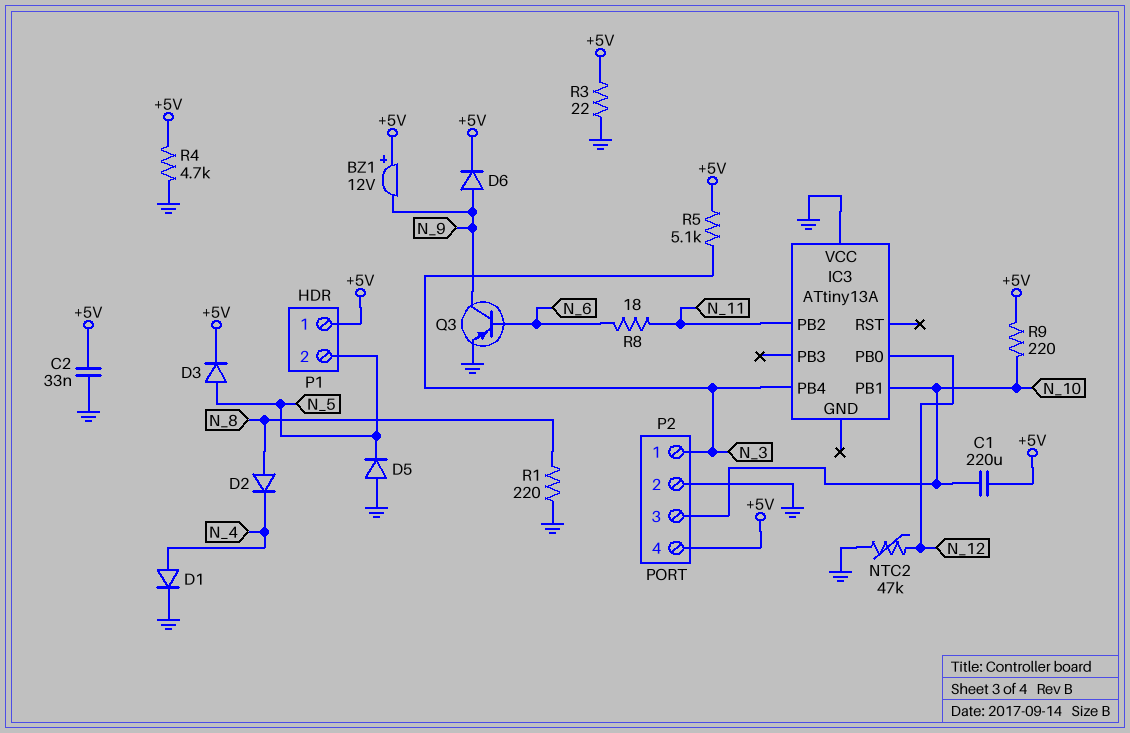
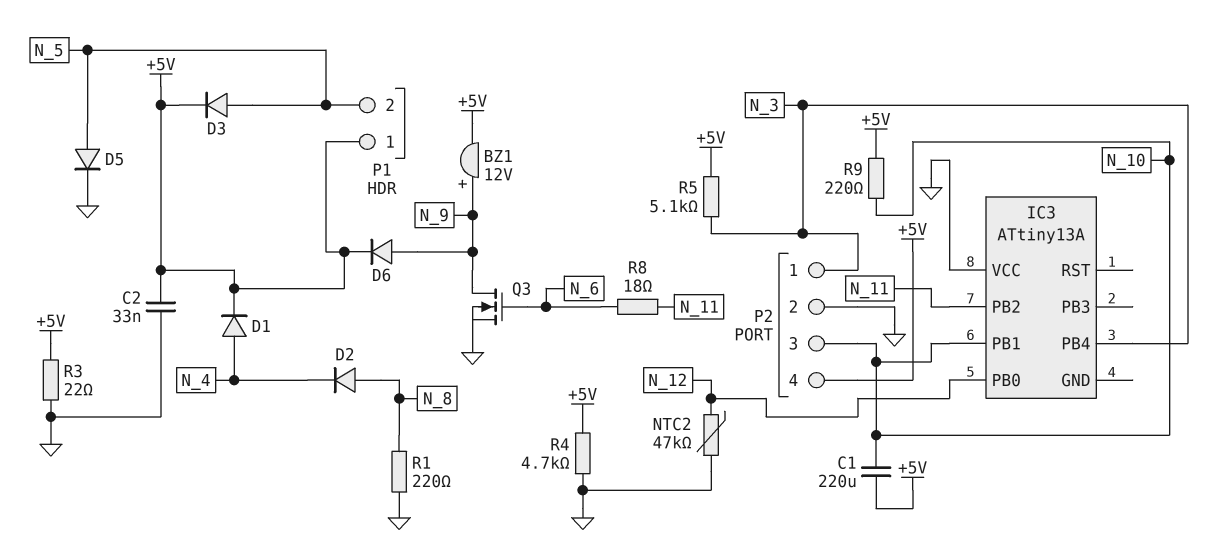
BZ1: buzzer 12V (plus +5V, minus N_9) -> buzzer 12V (plus N_9, minus +5V)
D1: diode (A N_4, K GND) -> diode (A N_4, K +5V)
D5: diode (A GND, K N_5) -> diode (A N_5, K GND)
Q3: PNP (B N_6, C N_9, E GND) -> NMOS (G N_6, D N_9, S GND)

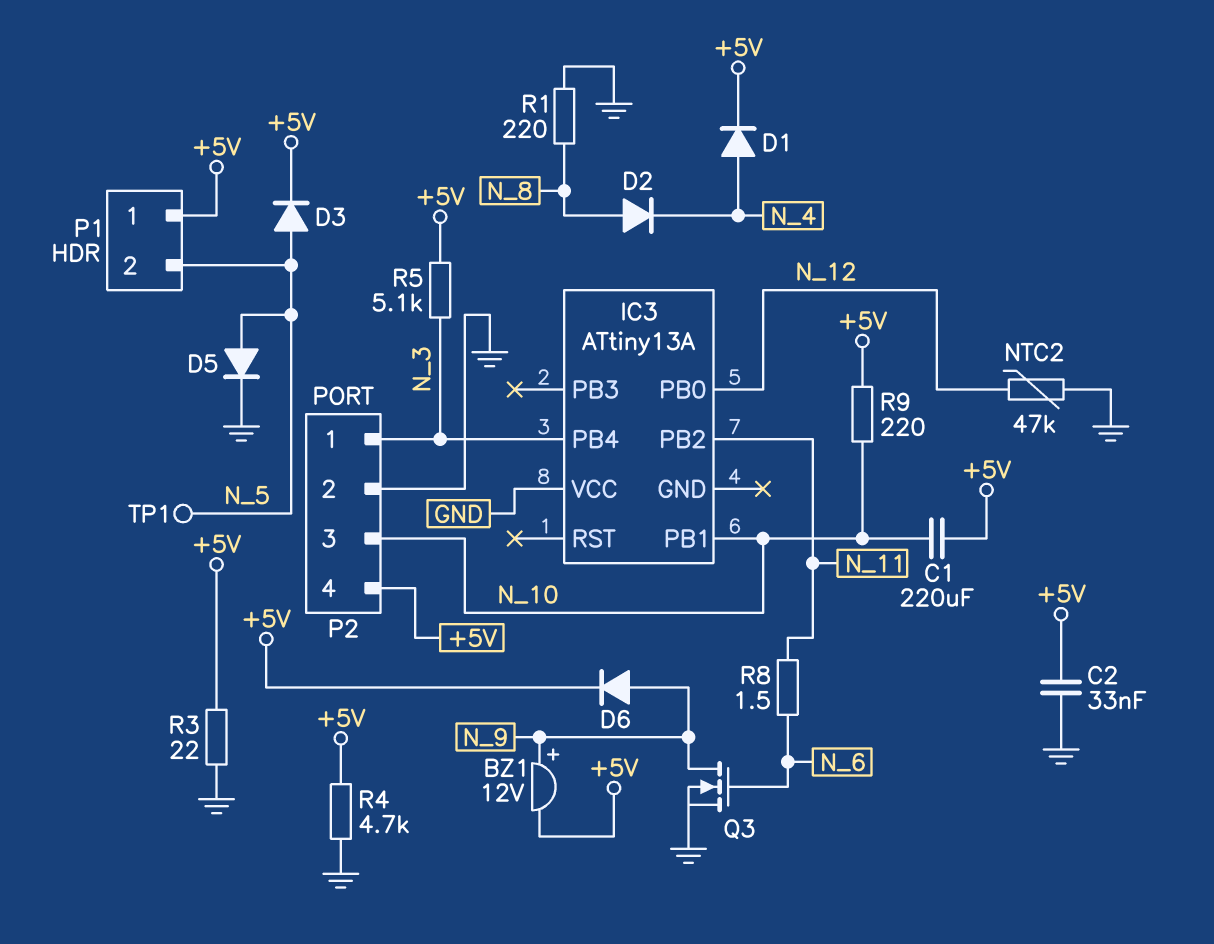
R8: 18 (N_6, N_11) -> 1.5 (N_6, N_11)
TP1: none -> test point (N_5)

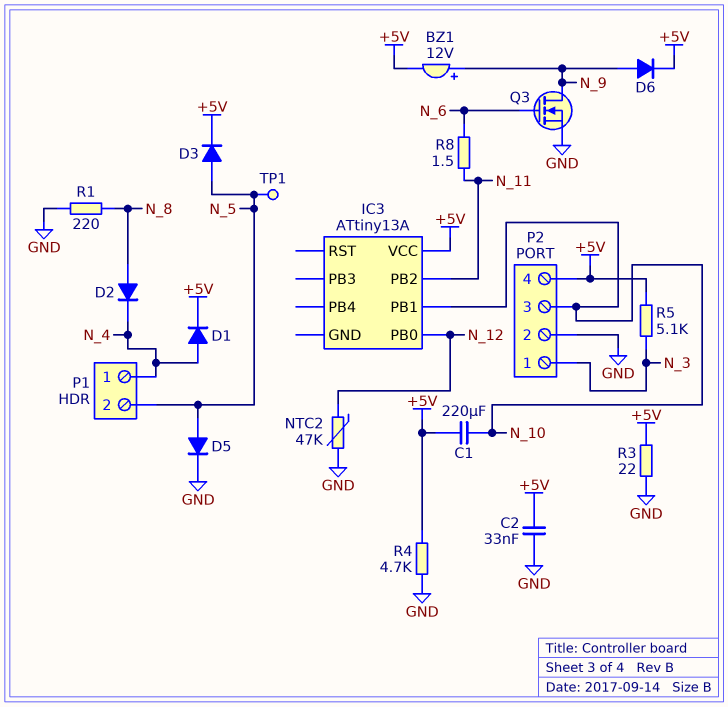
IC3 pin PB4: N_3 -> none
IC3 pin VCC: GND -> +5V
P1 pin 1: +5V -> N_4
R9: 220 (+5V, N_10) -> none

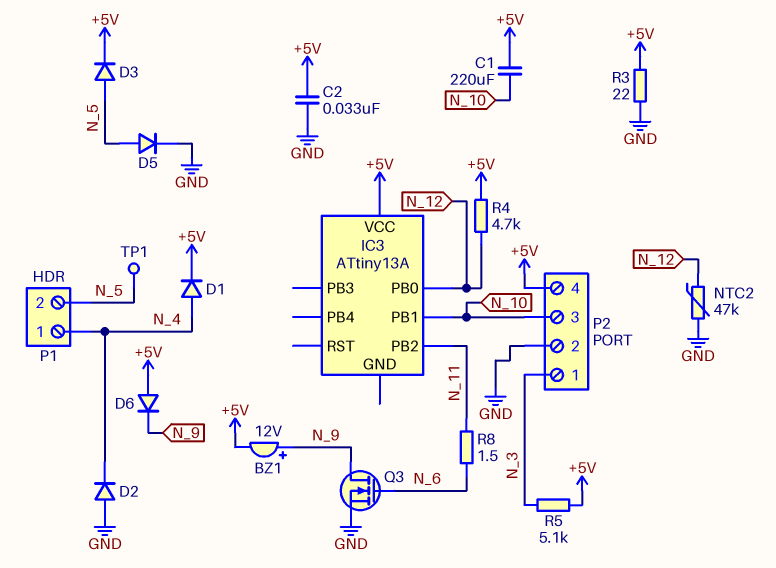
D2: diode (A N_8, K N_4) -> diode (A GND, K N_4)
D6: diode (A N_9, K +5V) -> diode (A +5V, K N_9)
R1: 220 (GND, N_8) -> none
R4: 4.7k (+5V, GND) -> 4.7k (+5V, N_12)

